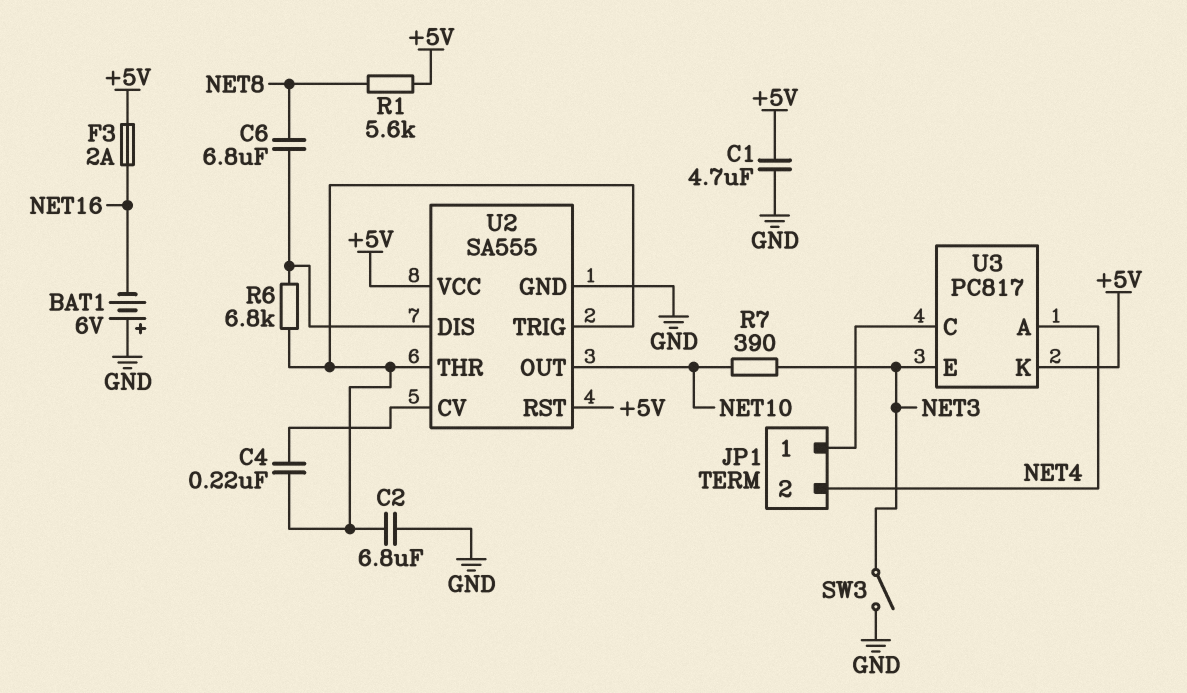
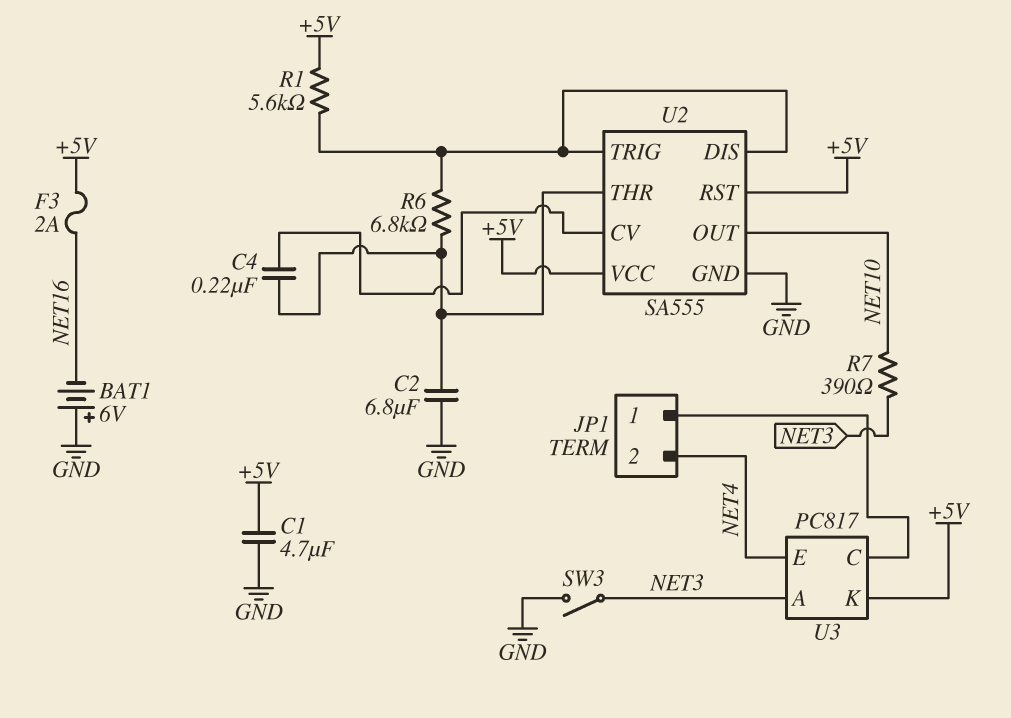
C6: 6.8uF (NET8, U2/DIS) -> none
R1: 5.6k (+5V, NET8) -> 5.6k (+5V, U2/DIS)
U2 pin TRIG: U2/THR -> U2/DIS
U3 pin A: NET4 -> NET3
U3 pin E: NET3 -> NET4

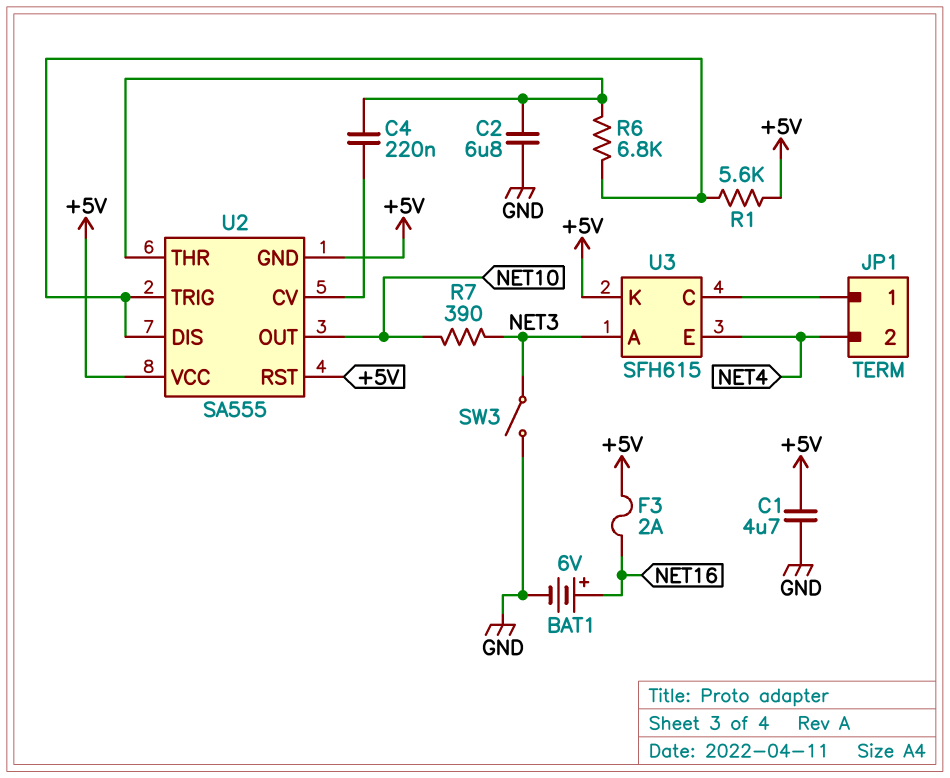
BAT1: 6V (plus GND, minus NET16) -> 6V (plus NET16, minus GND)
U2 pin GND: GND -> +5V
U3: PC817 -> SFH615

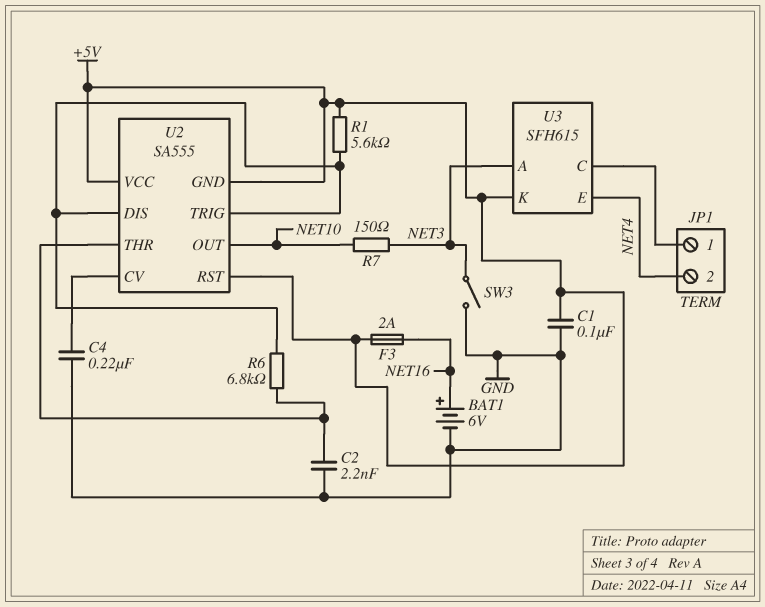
C1: 4.7uF (+5V, GND) -> 100nF (+5V, GND)
C2: 6.8uF (GND, U2/THR) -> 2.2nF (GND, U2/THR)
C4: 220nF (U2/CV, U2/THR) -> 220nF (GND, U2/CV)
R7: 390 (NET3, NET10) -> 150 (NET3, NET10)

